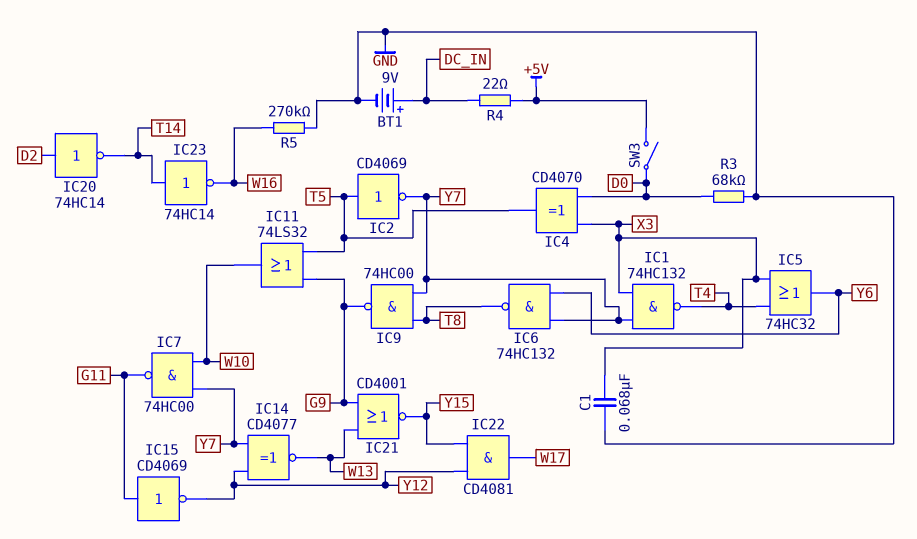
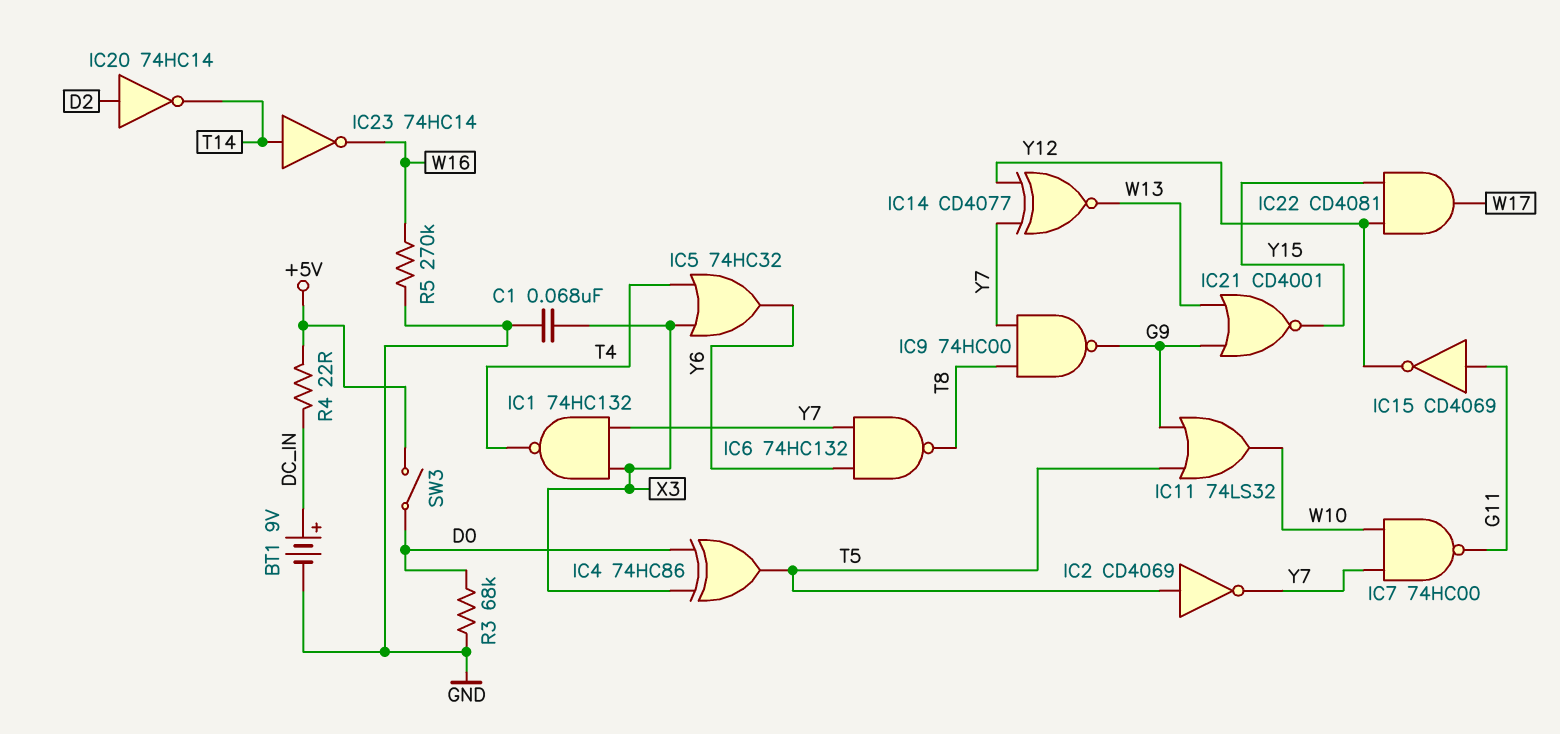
IC4: XOR CD4070 (in D0, in X3, out T5) -> XOR 74HC86 (in D0, in X3, out T5)

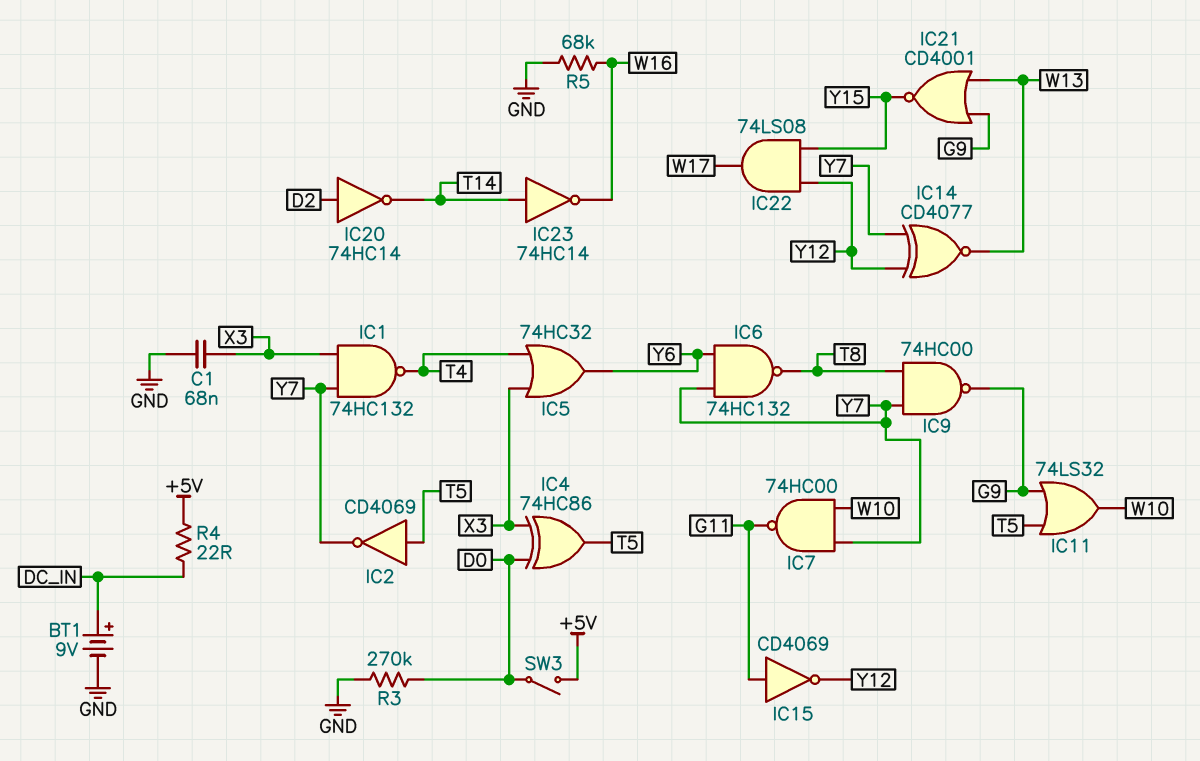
IC22: AND CD4081 (in Y12, in Y15, out W17) -> AND 74LS08 (in Y12, in Y15, out W17)
R3: 68k (D0, GND) -> 270k (D0, GND)
R5: 270k (GND, W16) -> 68k (GND, W16)

